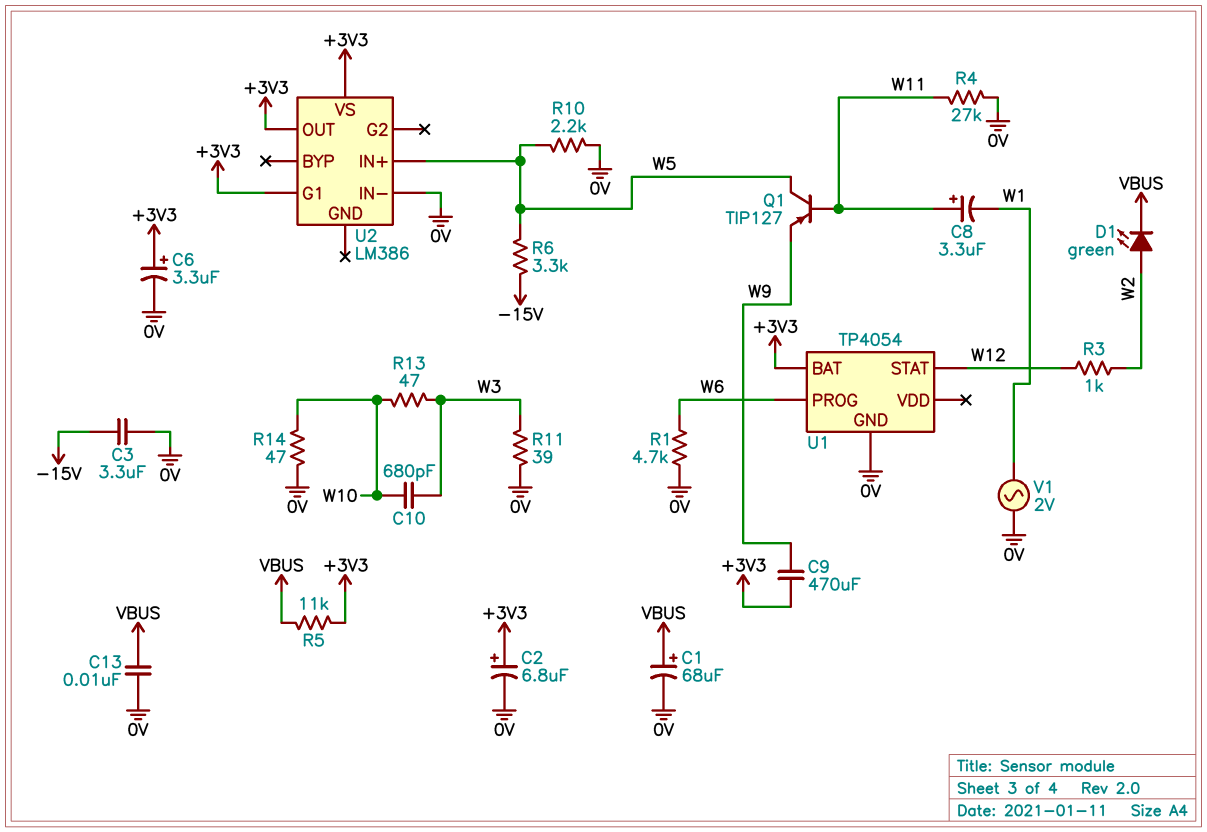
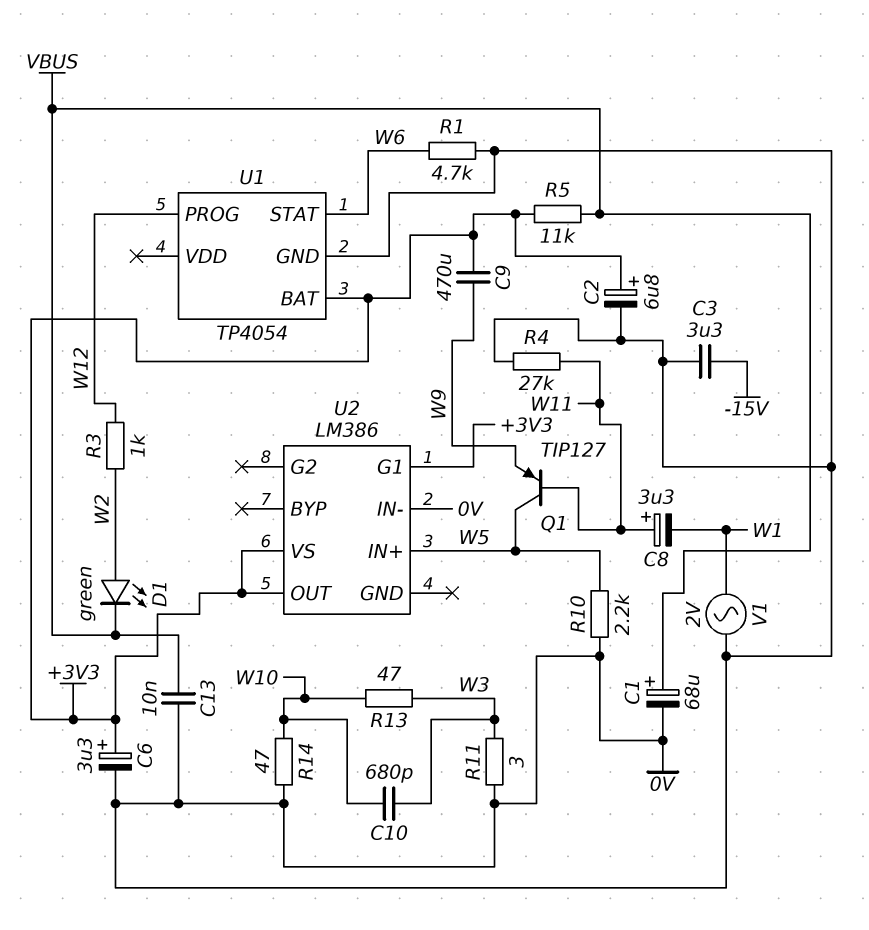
R6: 3.3k (-15V, W5) -> none
R11: 39 (0V, W3) -> 3 (0V, W3)
U1 pin PROG: W6 -> W12
U1 pin STAT: W12 -> W6

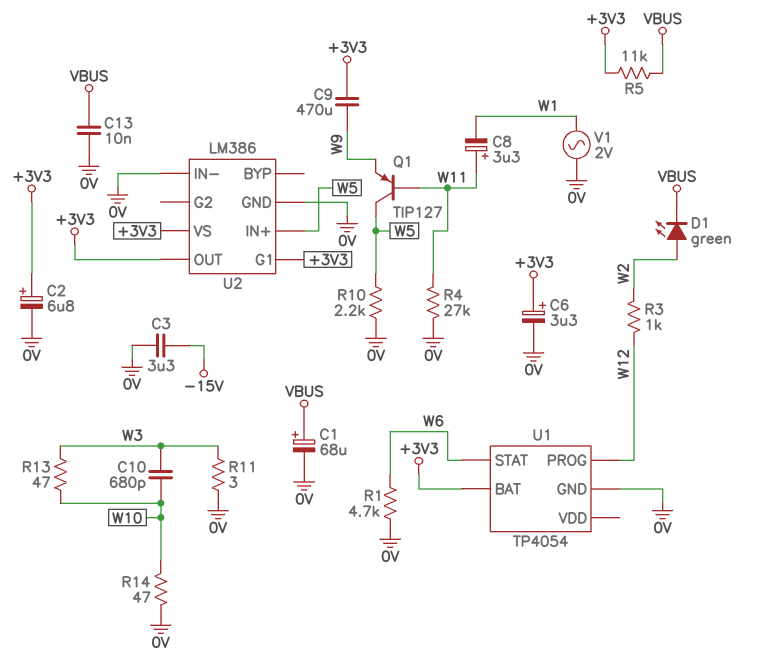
U2 pin GND: none -> 0V

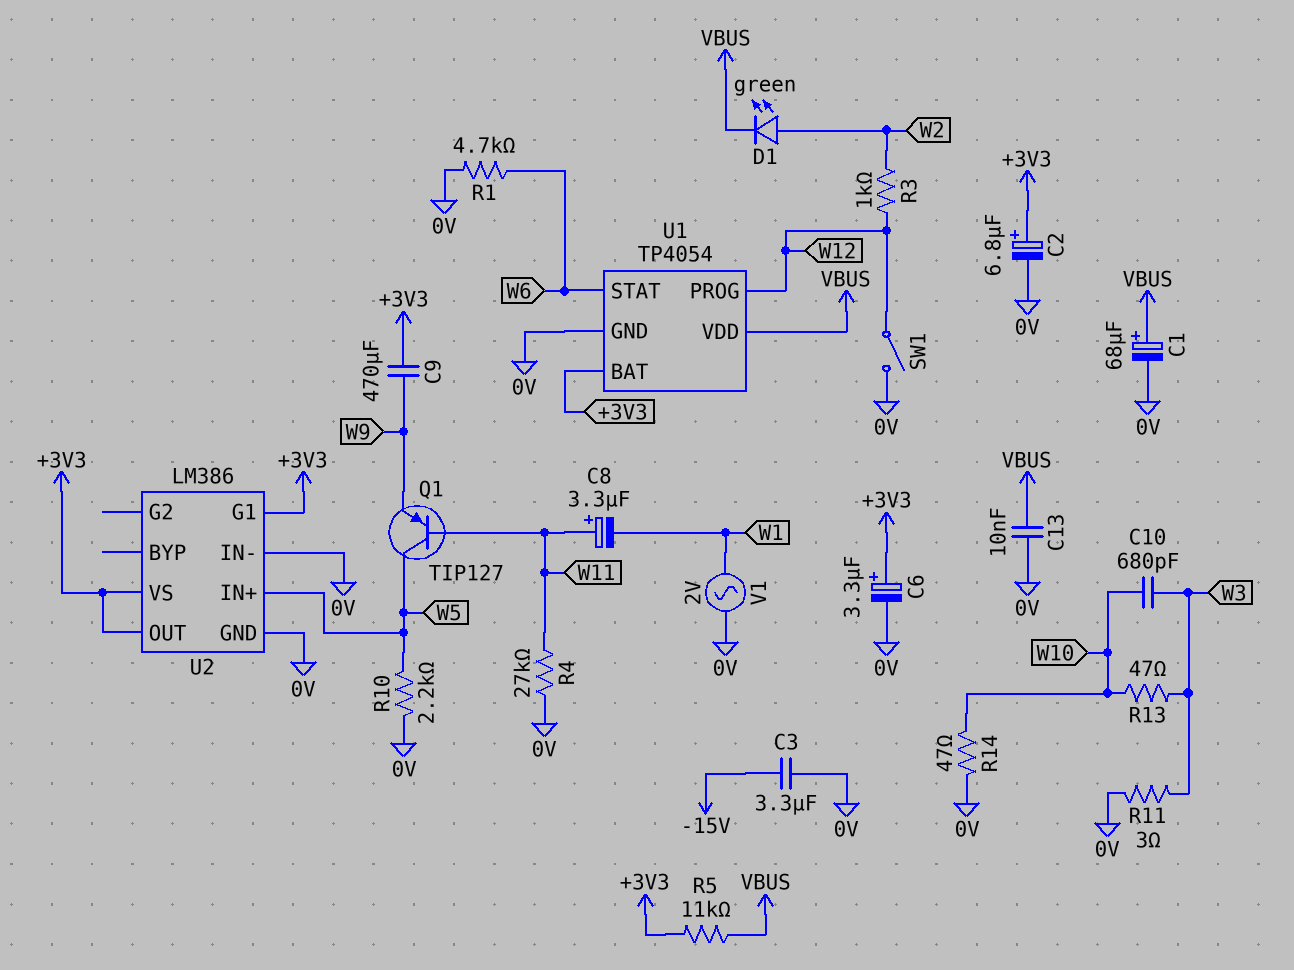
SW1: none -> switch (0V, W12)
U1 pin VDD: none -> VBUS

